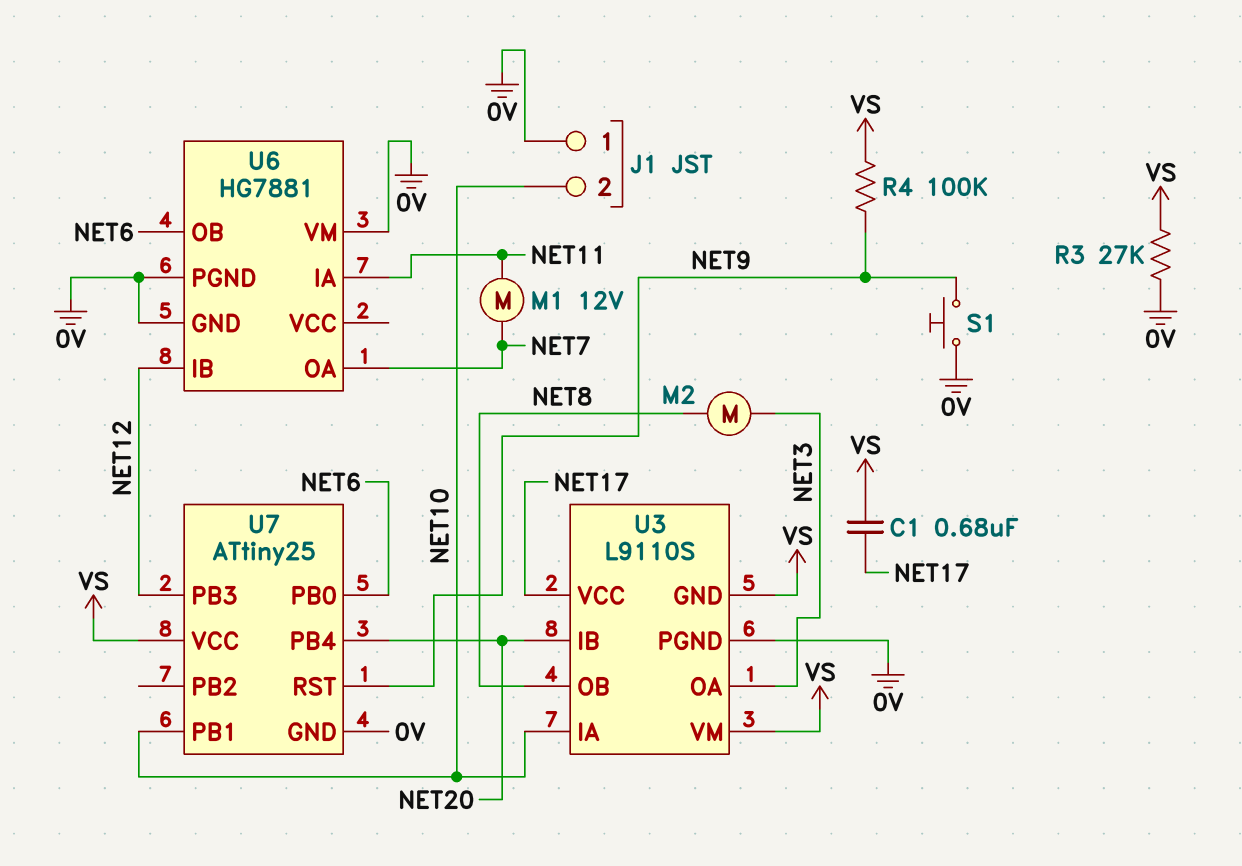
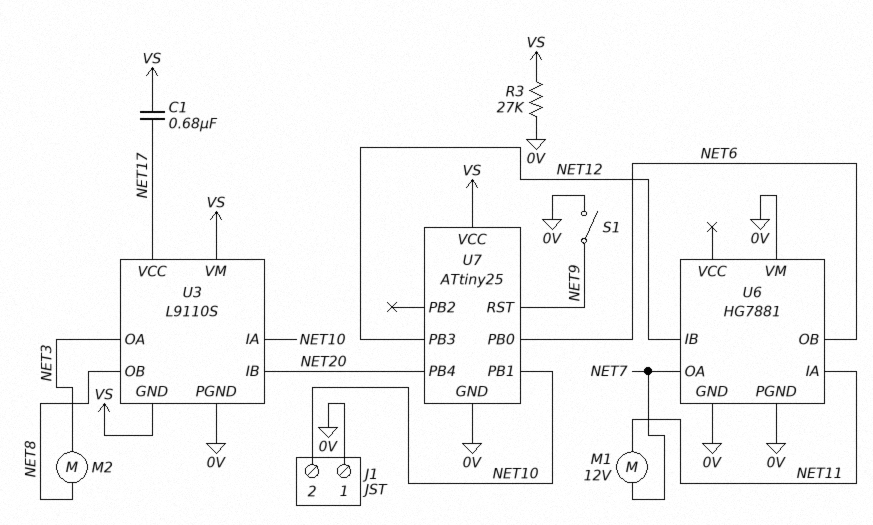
R4: 100k (NET9, VS) -> none
S1: button (0V, NET9) -> switch (0V, NET9)

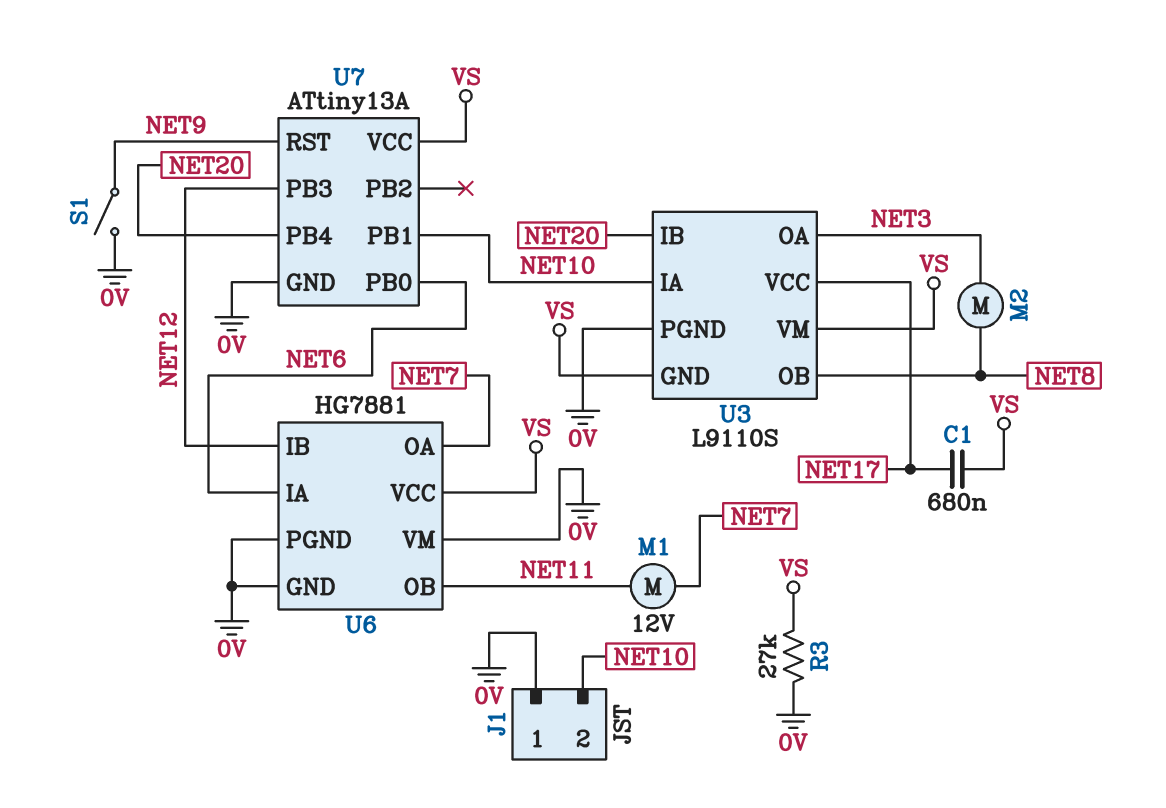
U6 pin IA: NET11 -> NET6
U6 pin OB: NET6 -> NET11
U6 pin VCC: none -> VS
U7: ATtiny25 -> ATtiny13A

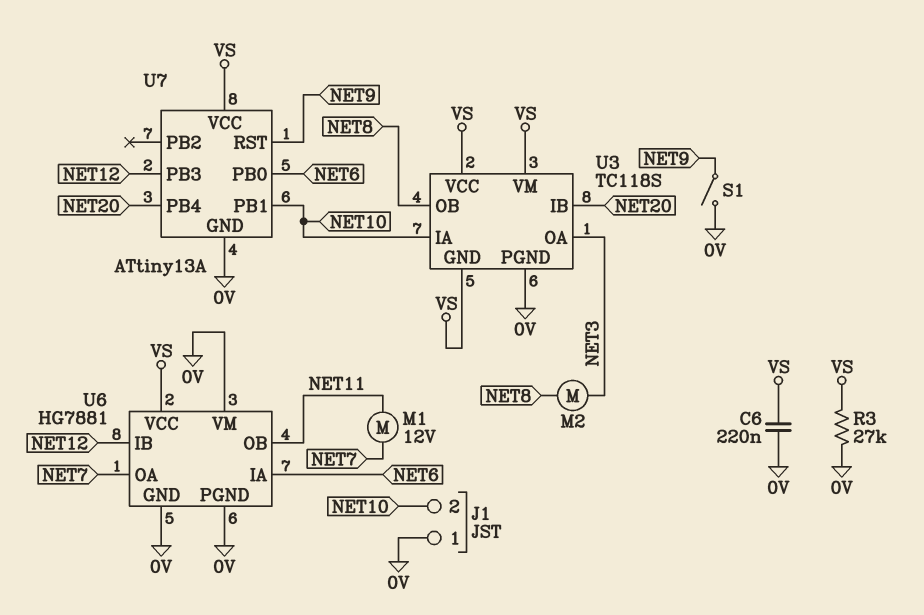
C1: 680nF (NET17, VS) -> none
C6: none -> 220nF (0V, VS)
U3: L9110S -> TC118S
U3 pin VCC: NET17 -> VS

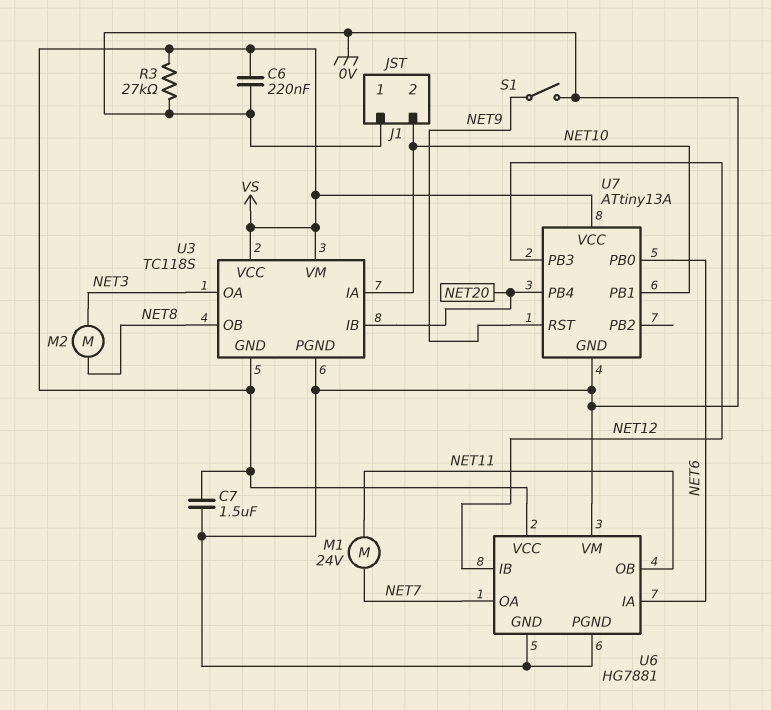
C7: none -> 1.5uF (0V, VS)
M1: motor 12V (NET7, NET11) -> motor 24V (NET7, NET11)

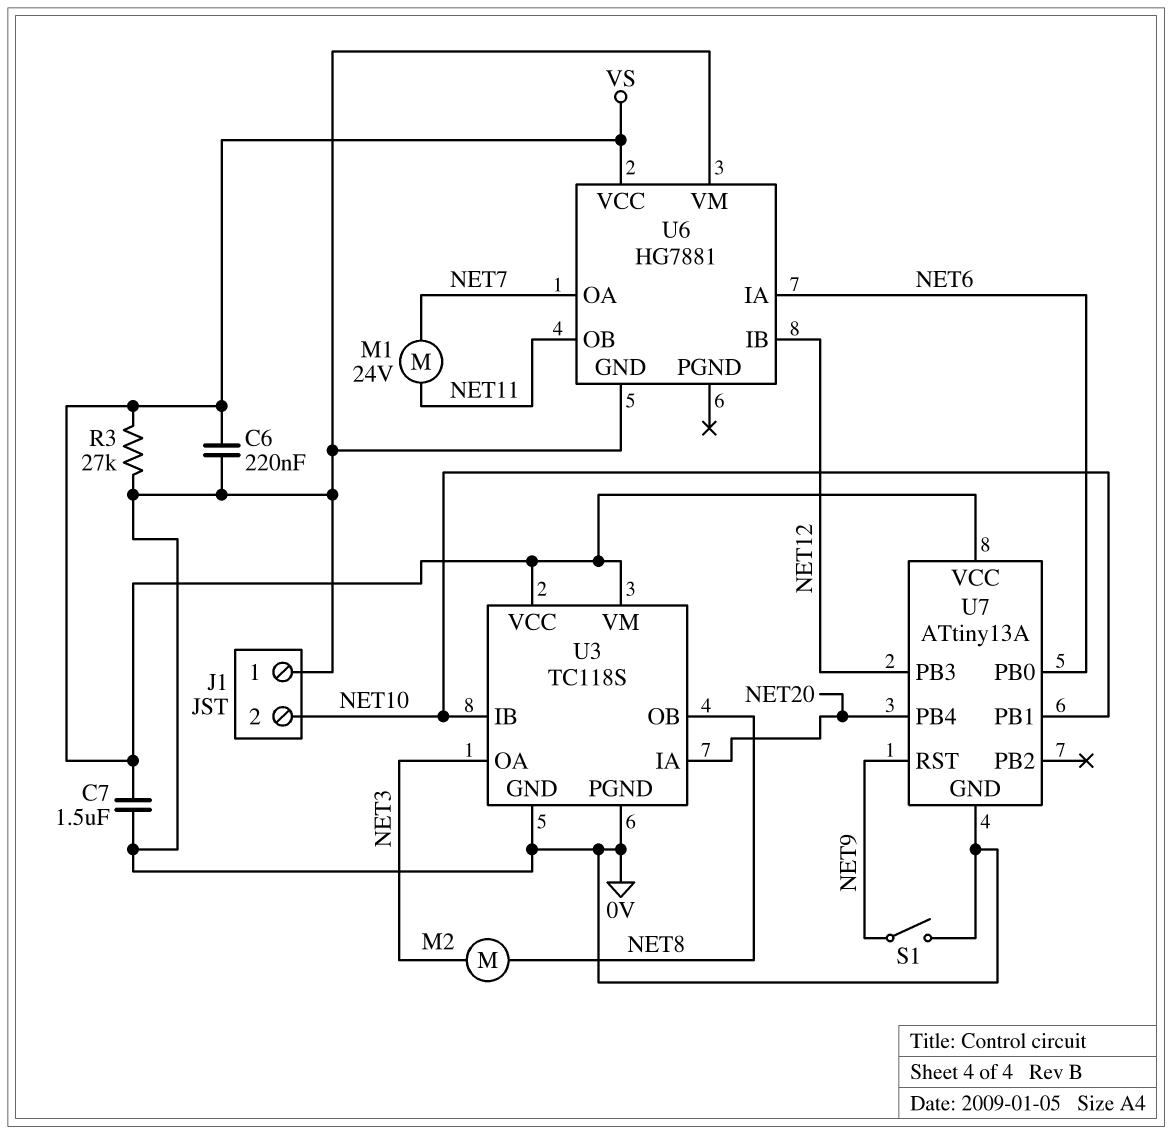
U3 pin GND: VS -> 0V
U3 pin IA: NET10 -> NET20
U3 pin IB: NET20 -> NET10
U6 pin PGND: 0V -> none

